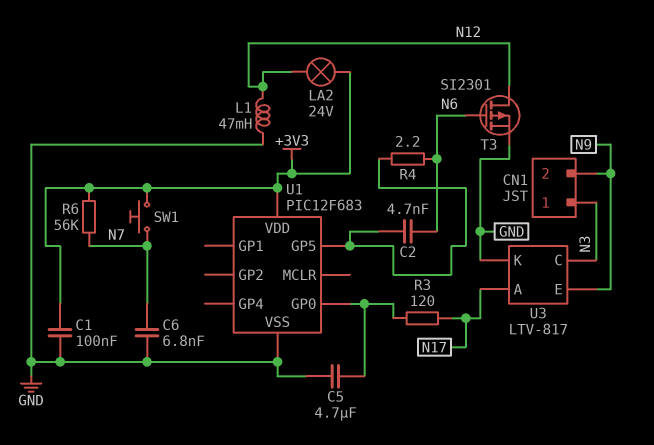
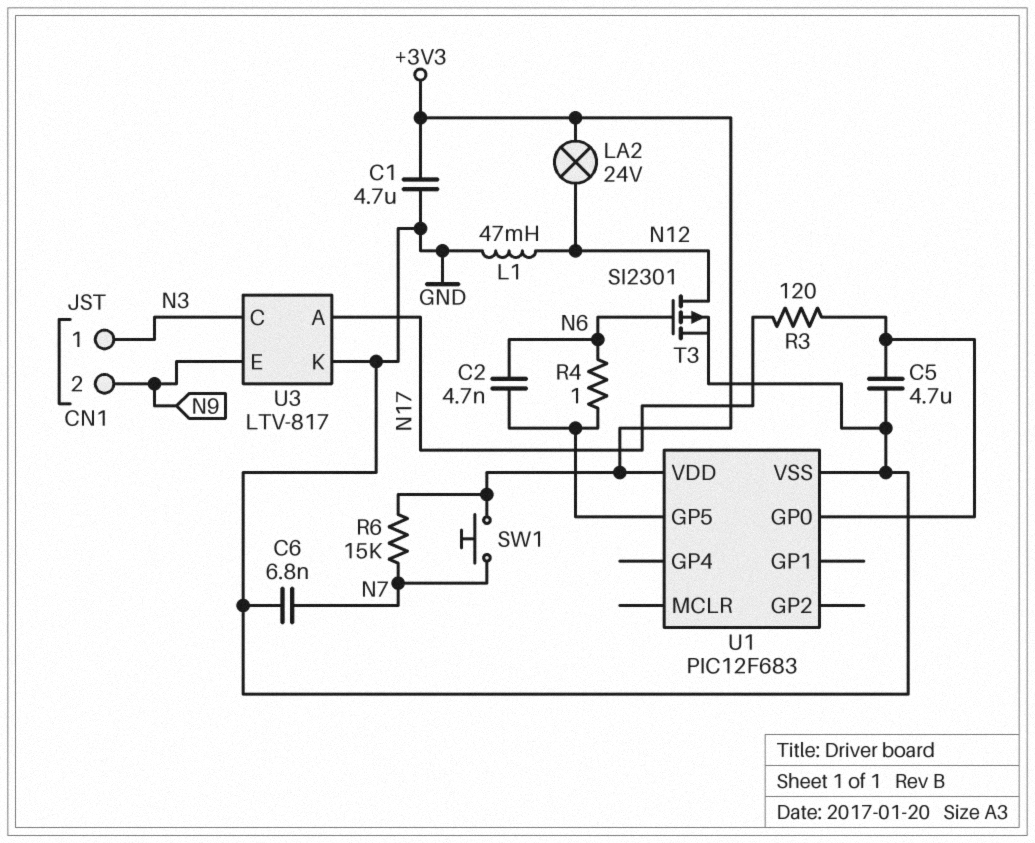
C1: 100nF (+3V3, GND) -> 4.7uF (+3V3, GND)
R4: 2.2 (N6, U1/GP5) -> 1 (N6, U1/GP5)
R6: 56k (+3V3, N7) -> 15k (+3V3, N7)

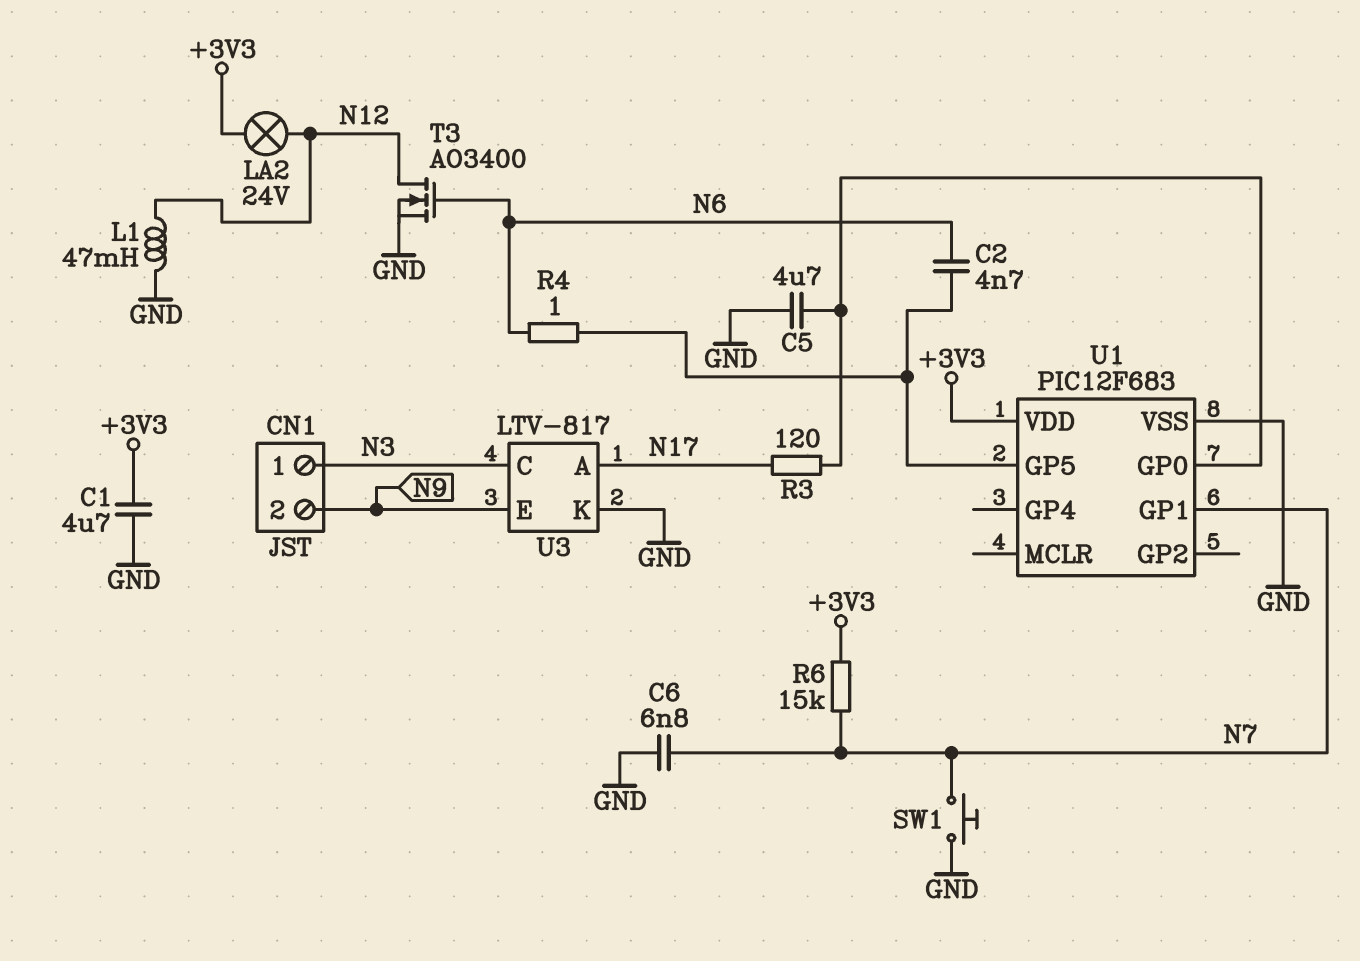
SW1: button (+3V3, N7) -> button (GND, N7)
T3: PMOS SI2301 (G N6, D N12, S GND) -> NMOS AO3400 (G N6, D N12, S GND)
U1 pin GP1: none -> N7

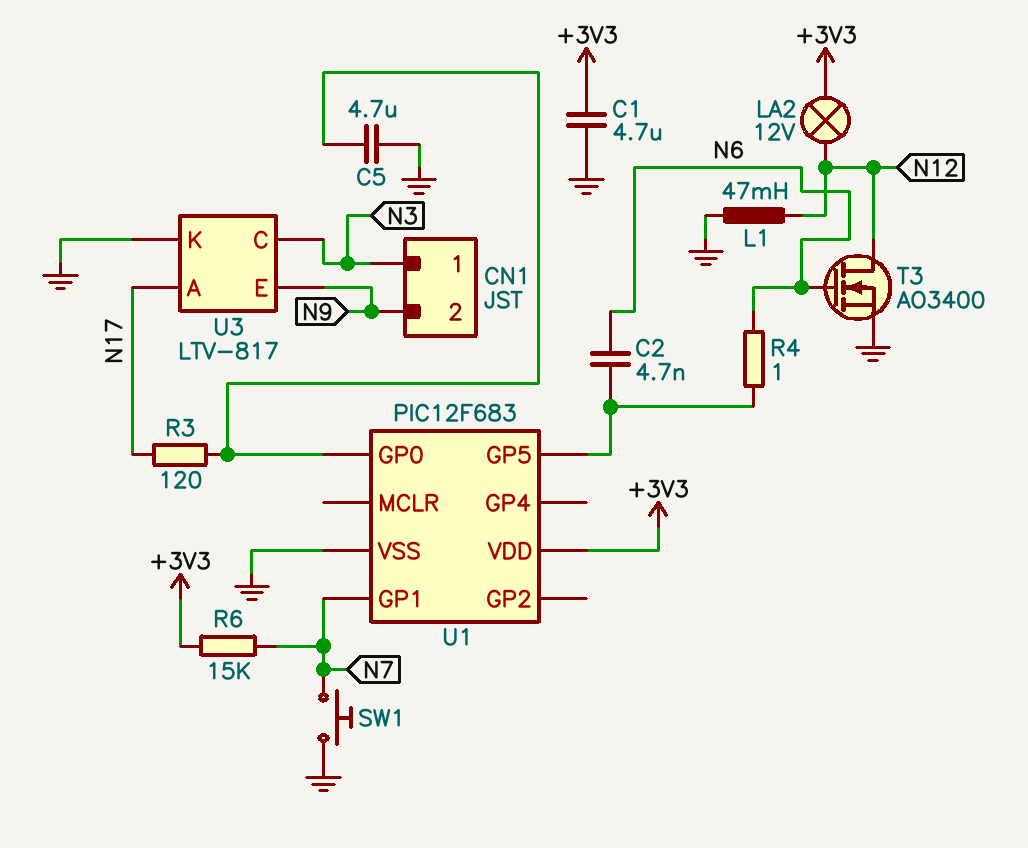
C6: 6.8nF (GND, N7) -> none
LA2: lamp 24V (+3V3, N12) -> lamp 12V (+3V3, N12)

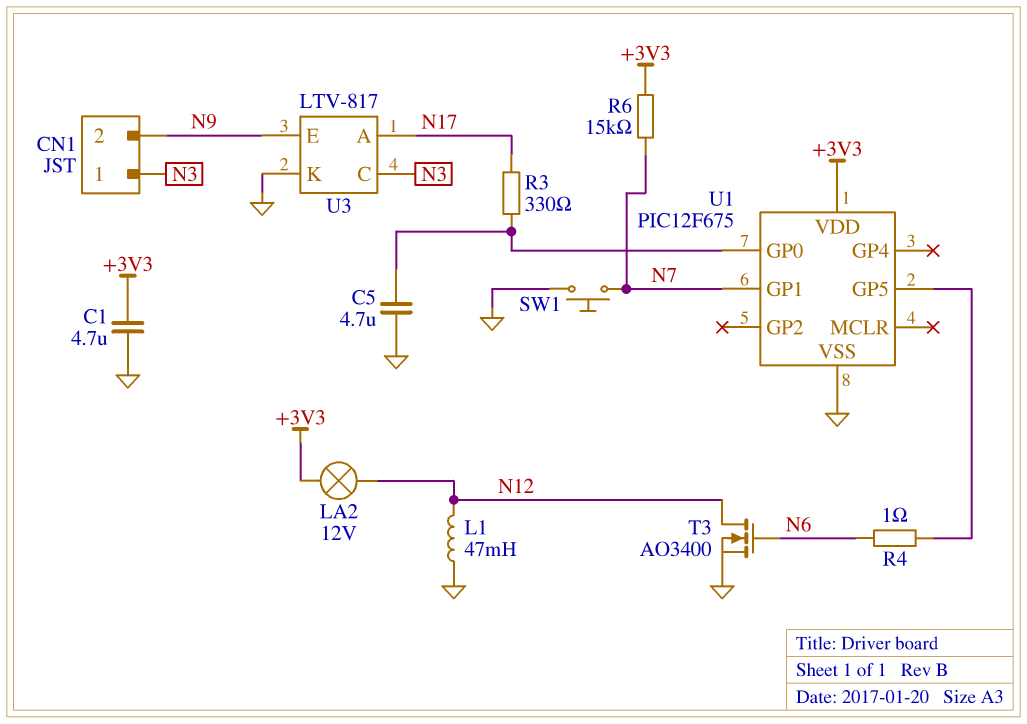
C2: 4.7nF (N6, U1/GP5) -> none
R3: 120 (N17, U1/GP0) -> 330 (N17, U1/GP0)
U1: PIC12F683 -> PIC12F675

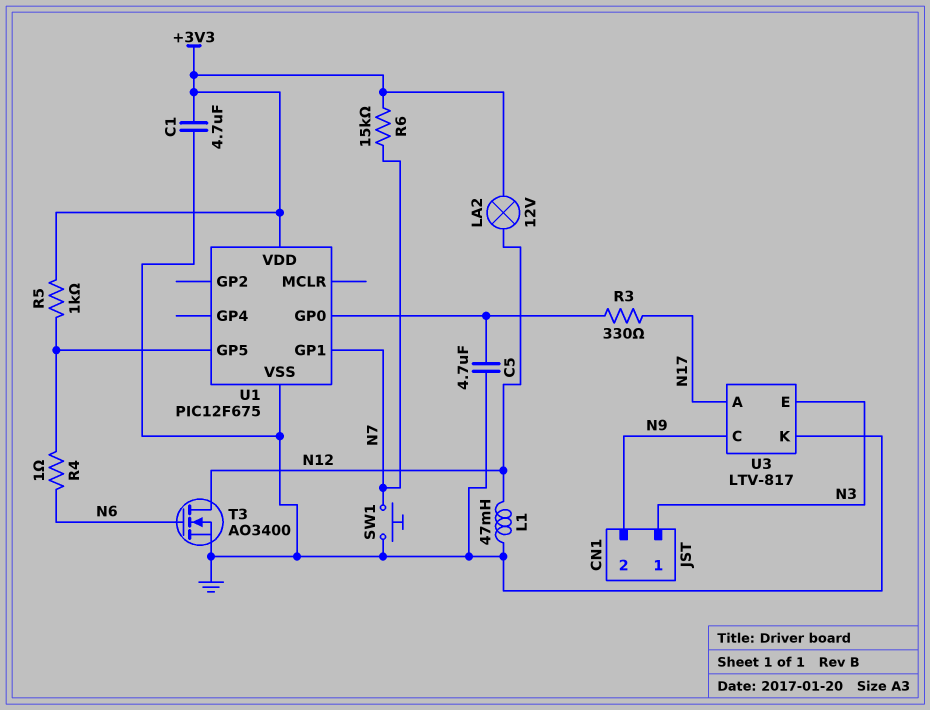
R5: none -> 1k (+3V3, U1/GP5)
U3 pin C: N3 -> N9
U3 pin E: N9 -> N3

